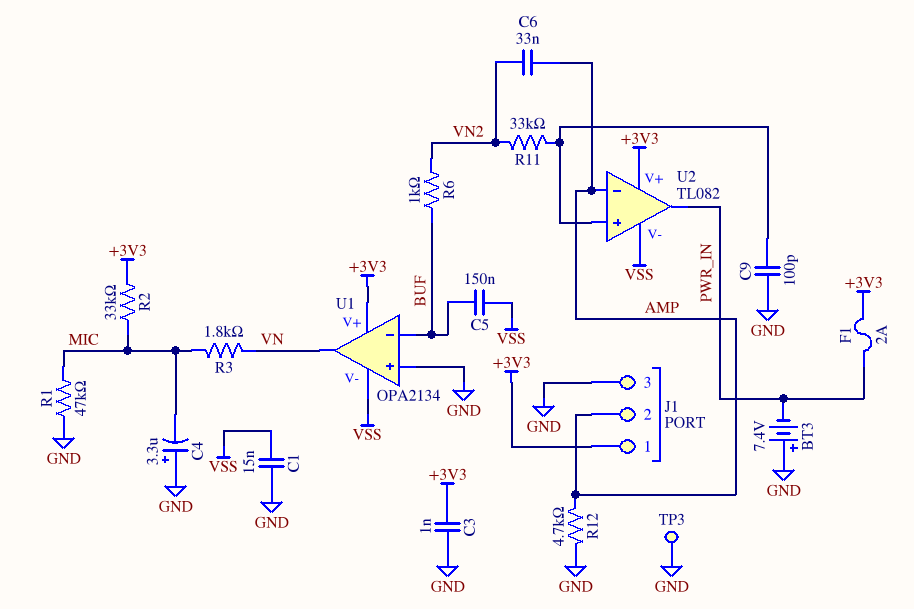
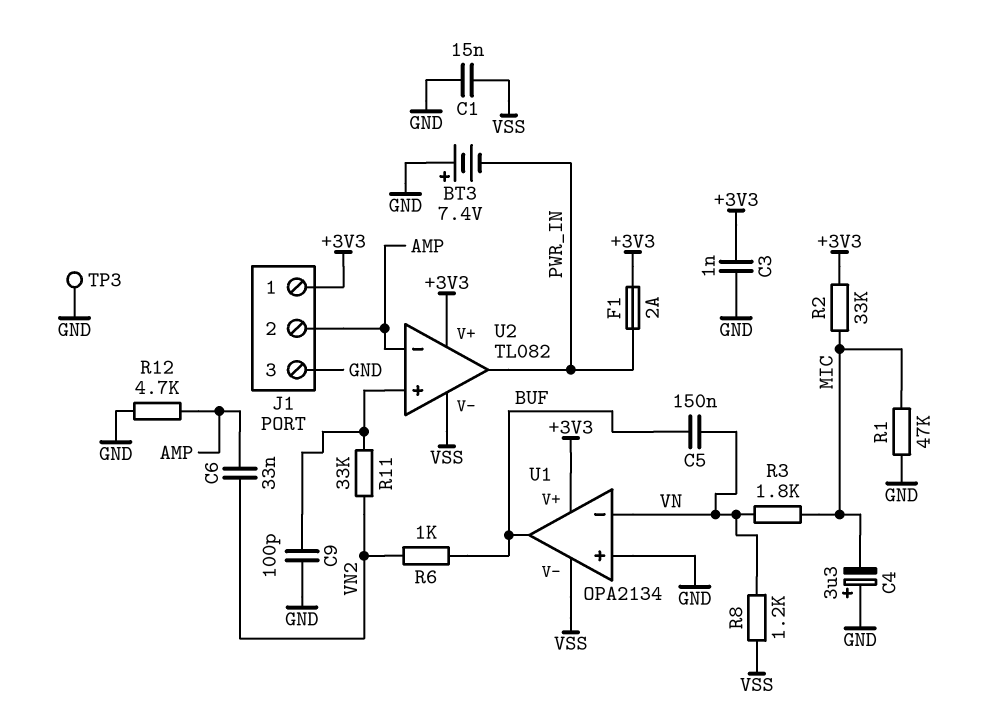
C5: 150nF (BUF, VSS) -> 150nF (BUF, VN)
R8: none -> 1.2k (VN, VSS)
U1 pin in-: BUF -> VN
U1 pin out: VN -> BUF

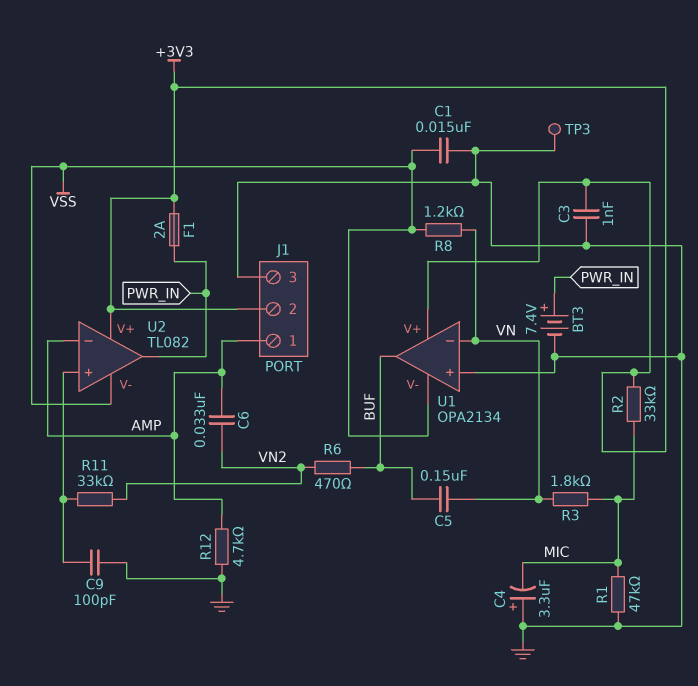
BT3: 7.4V (plus GND, minus PWR_IN) -> 7.4V (plus PWR_IN, minus GND)
J1 pin 1: +3V3 -> AMP
J1 pin 2: AMP -> +3V3
R6: 1k (BUF, VN2) -> 470 (BUF, VN2)

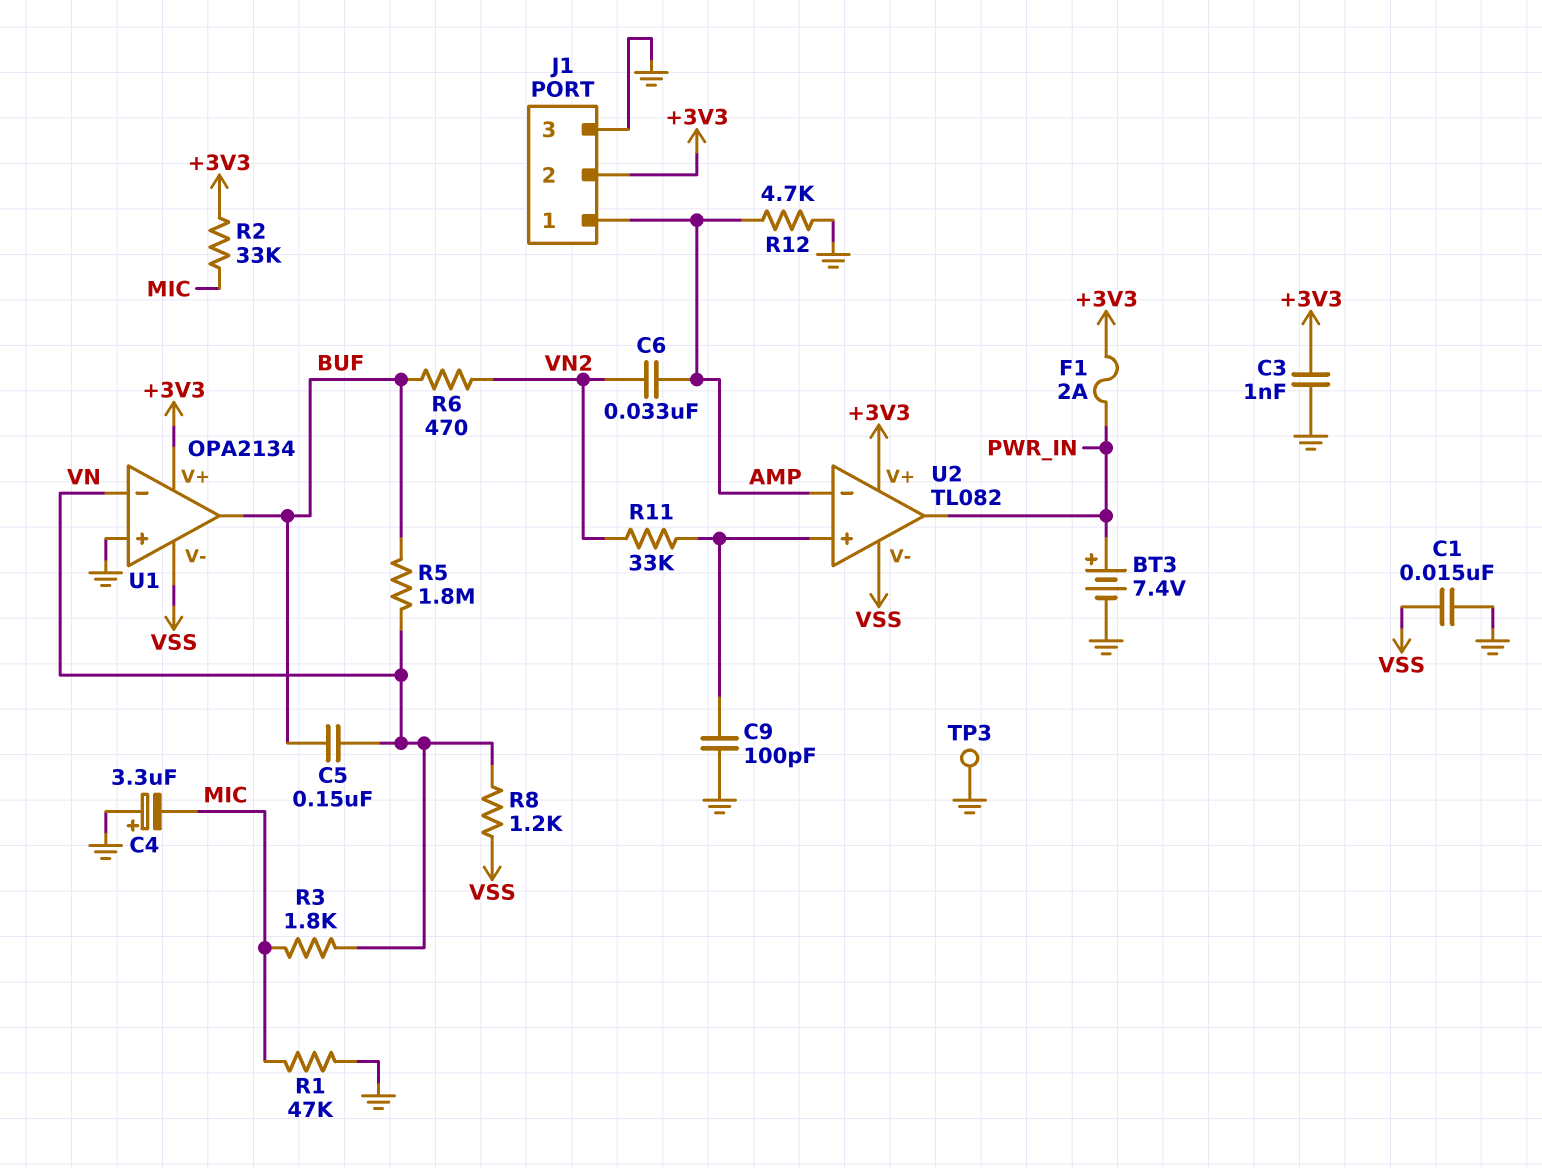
R5: none -> 1.8M (BUF, VN)

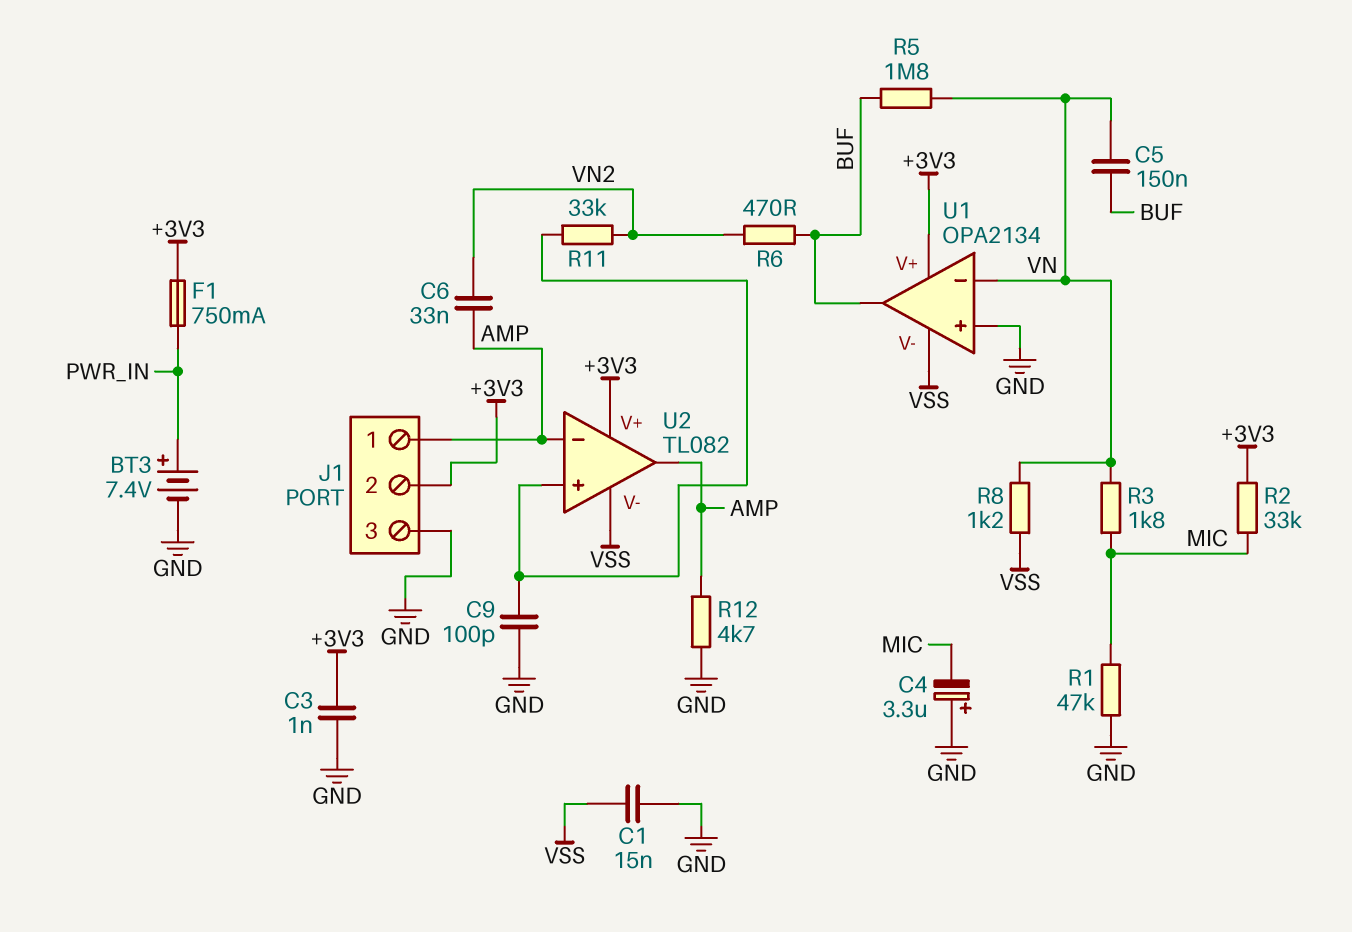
F1: 2A (+3V3, PWR_IN) -> 750mA (+3V3, PWR_IN)
TP3: test point (GND) -> none
U2 pin out: PWR_IN -> AMP

